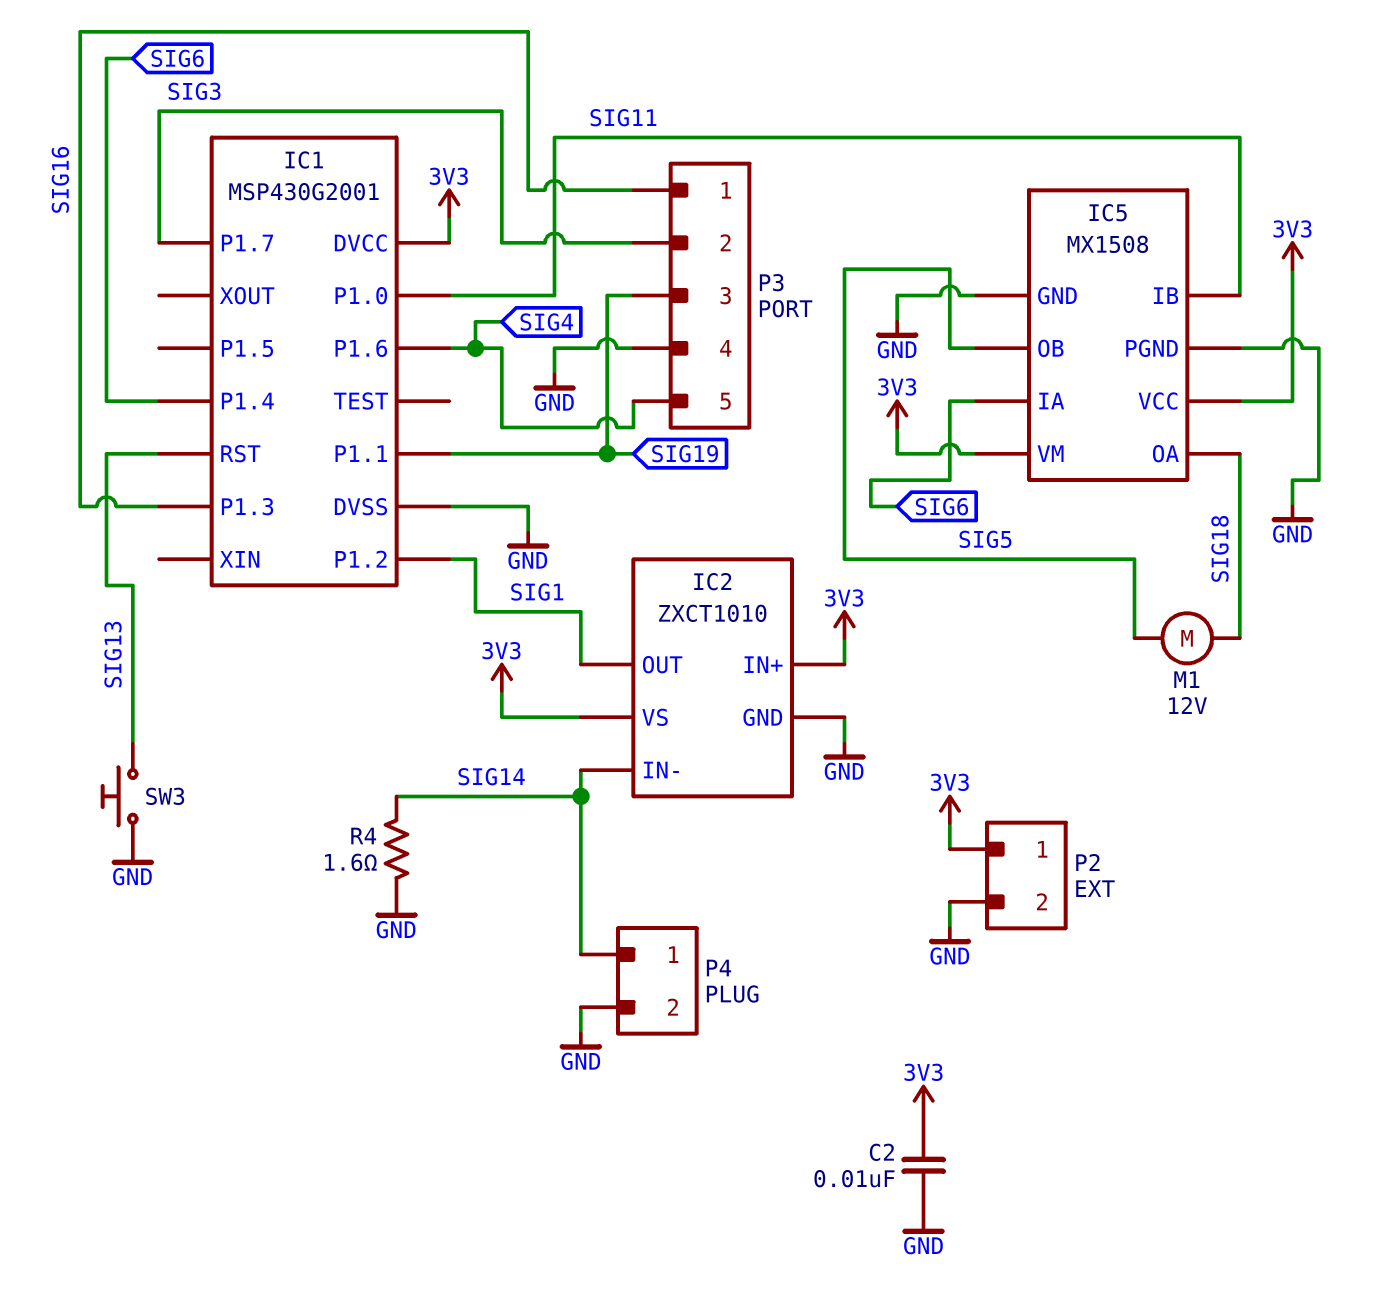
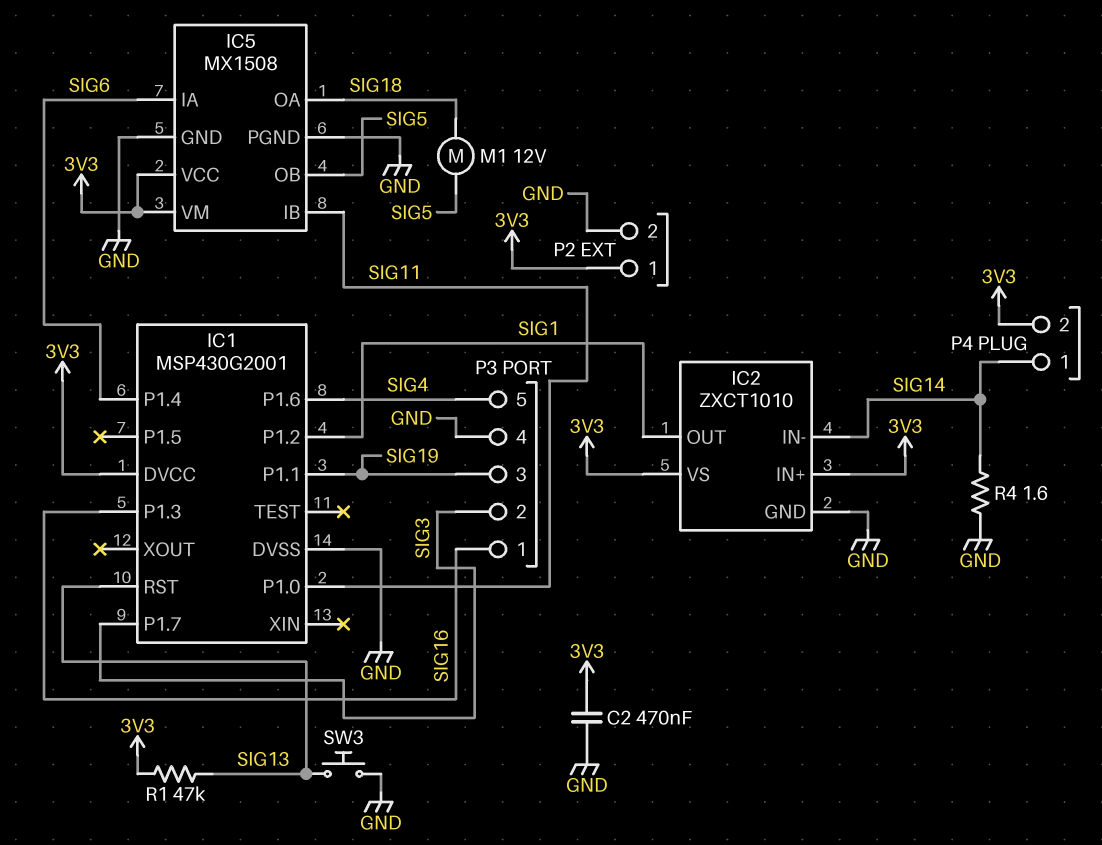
C2: 10nF (3V3, GND) -> 470nF (3V3, GND)
P4 pin 2: GND -> 3V3
R1: none -> 47k (3V3, SIG13)

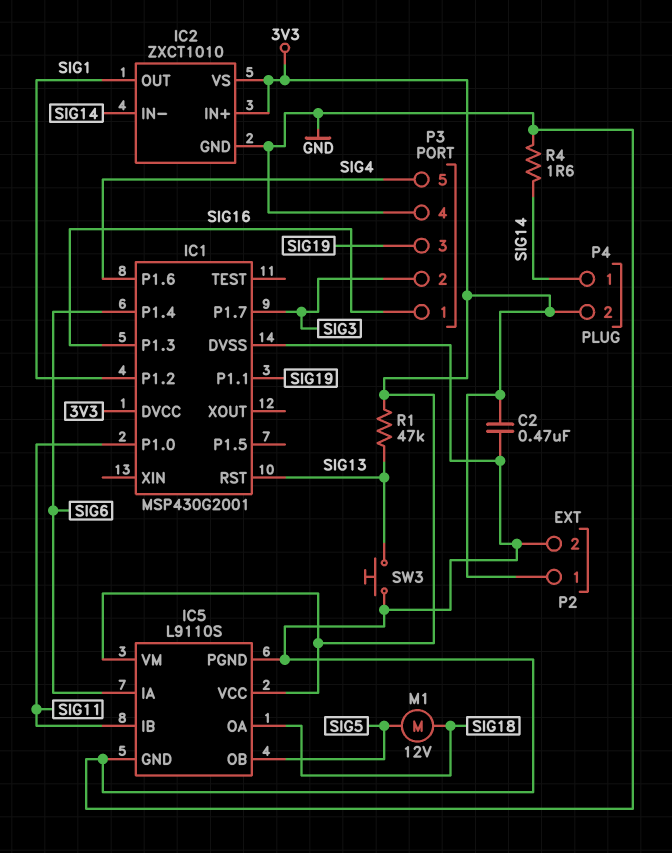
IC5: MX1508 -> L9110S

